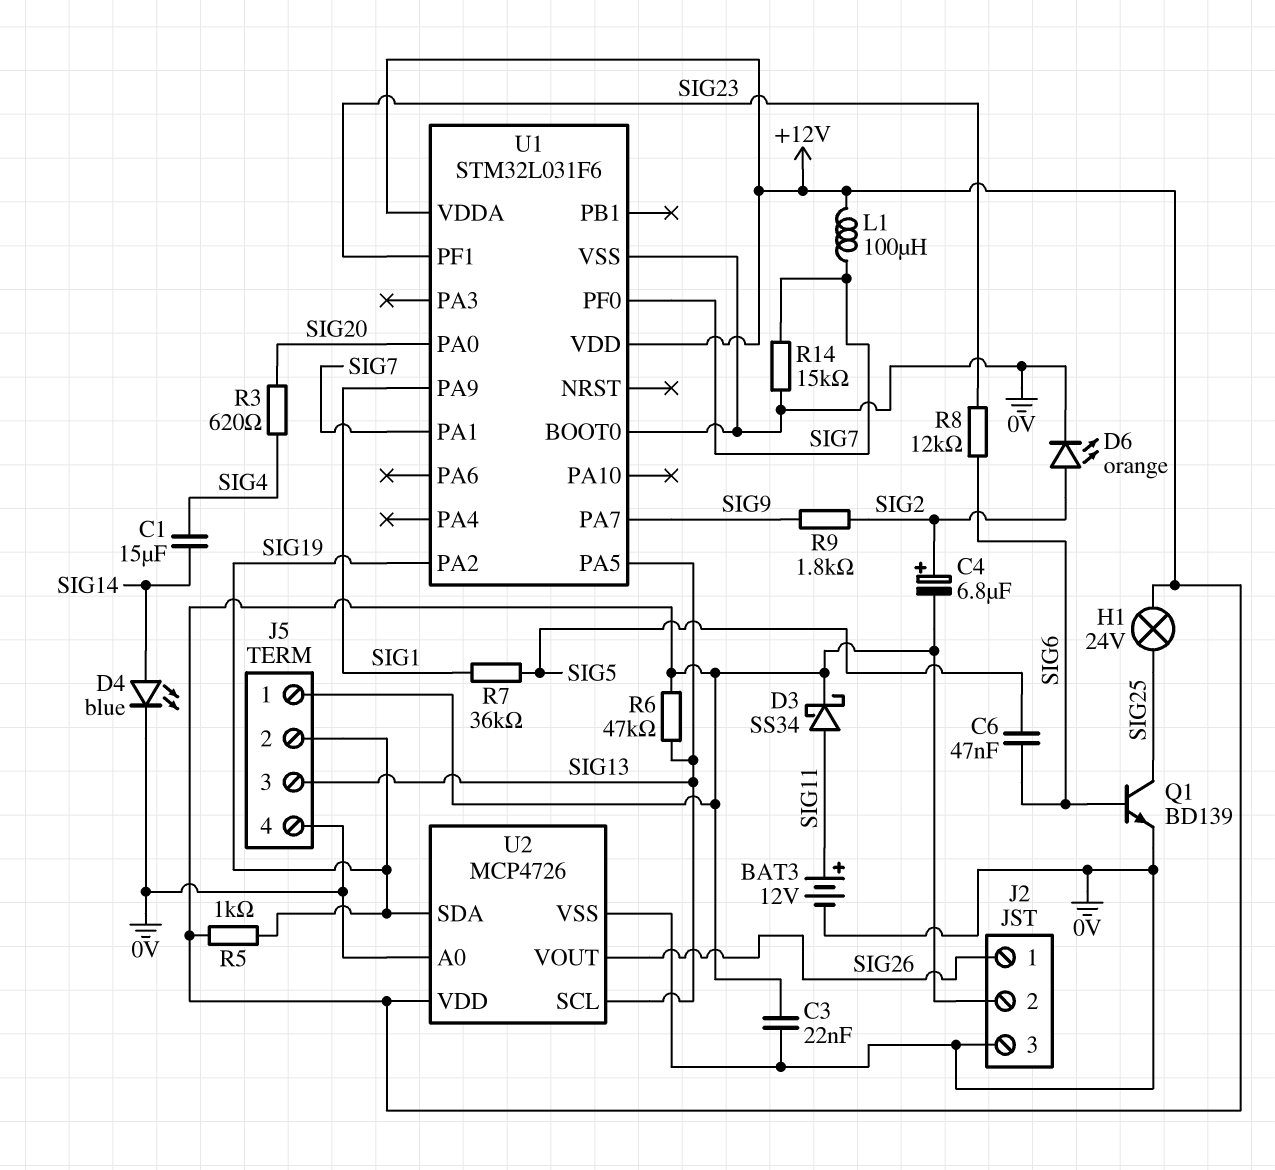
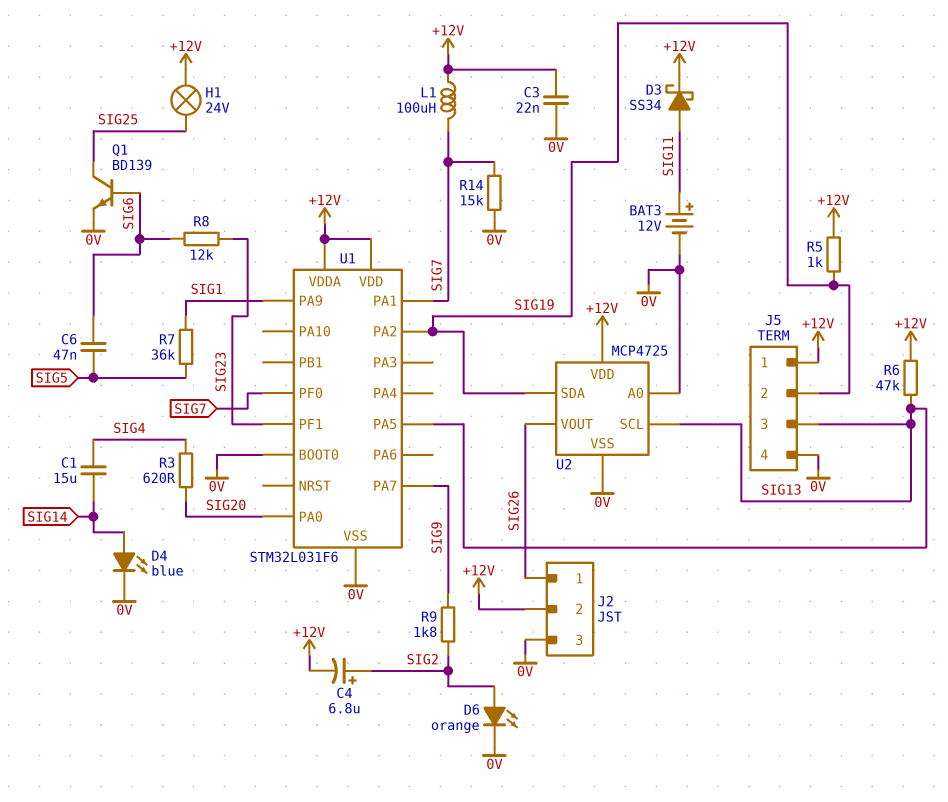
U2: MCP4726 -> MCP4725

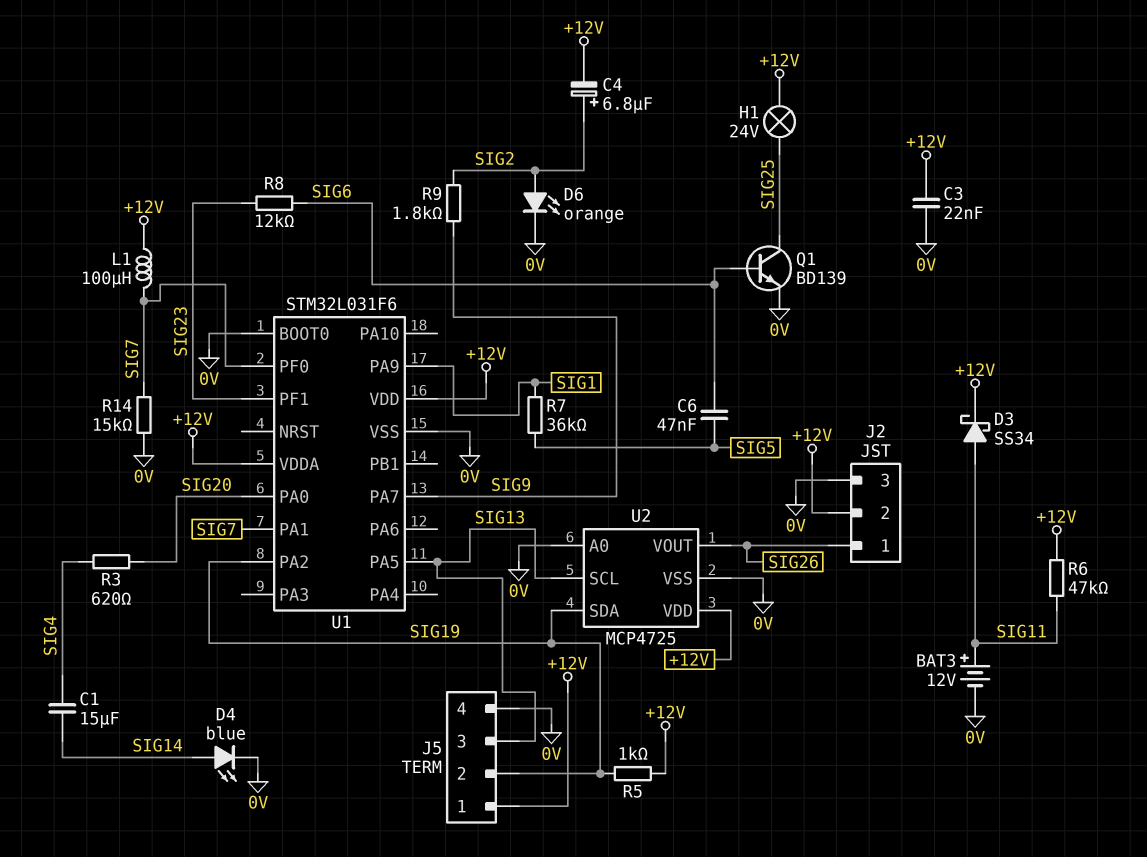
R6: 47k (+12V, SIG13) -> 47k (+12V, SIG11)

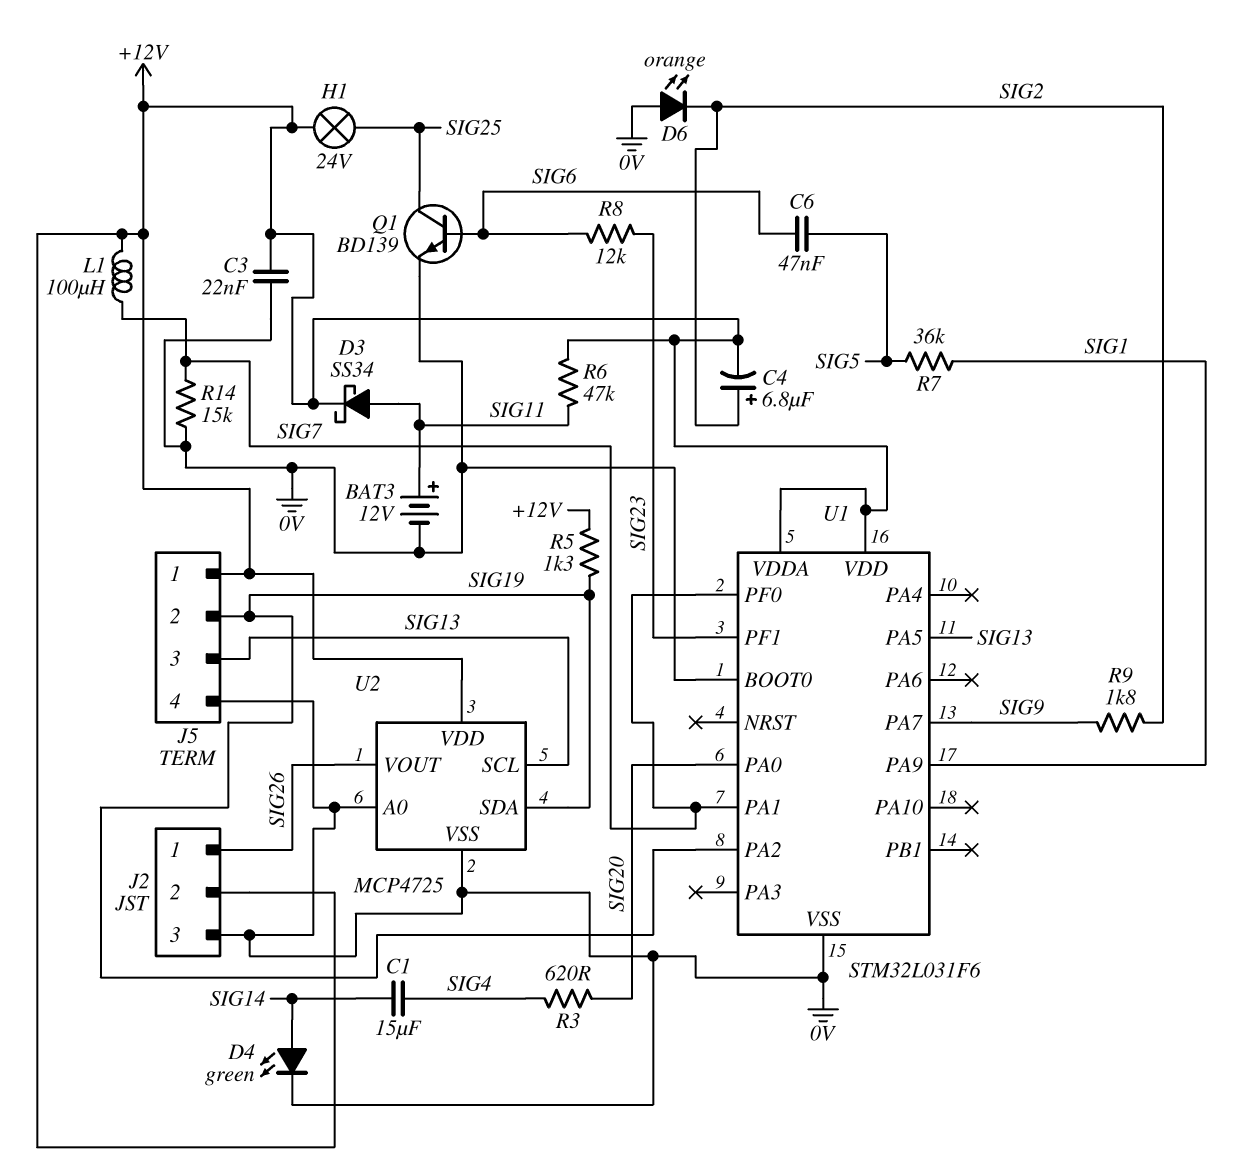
D4: LED blue (A SIG14, K 0V) -> LED green (A SIG14, K 0V)
D6: LED orange (A SIG2, K 0V) -> LED orange (A 0V, K SIG2)
R5: 1k (+12V, SIG19) -> 1.3k (+12V, SIG19)

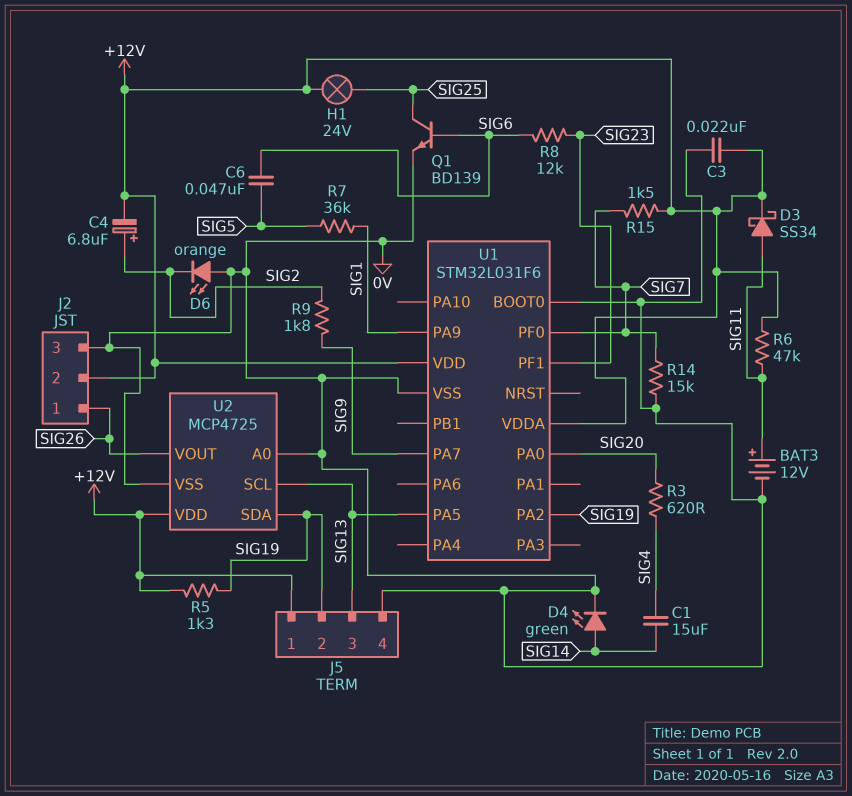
L1: 100uH (+12V, SIG7) -> none
R15: none -> 1.5k (+12V, SIG7)
U1 pin PA1: SIG7 -> none

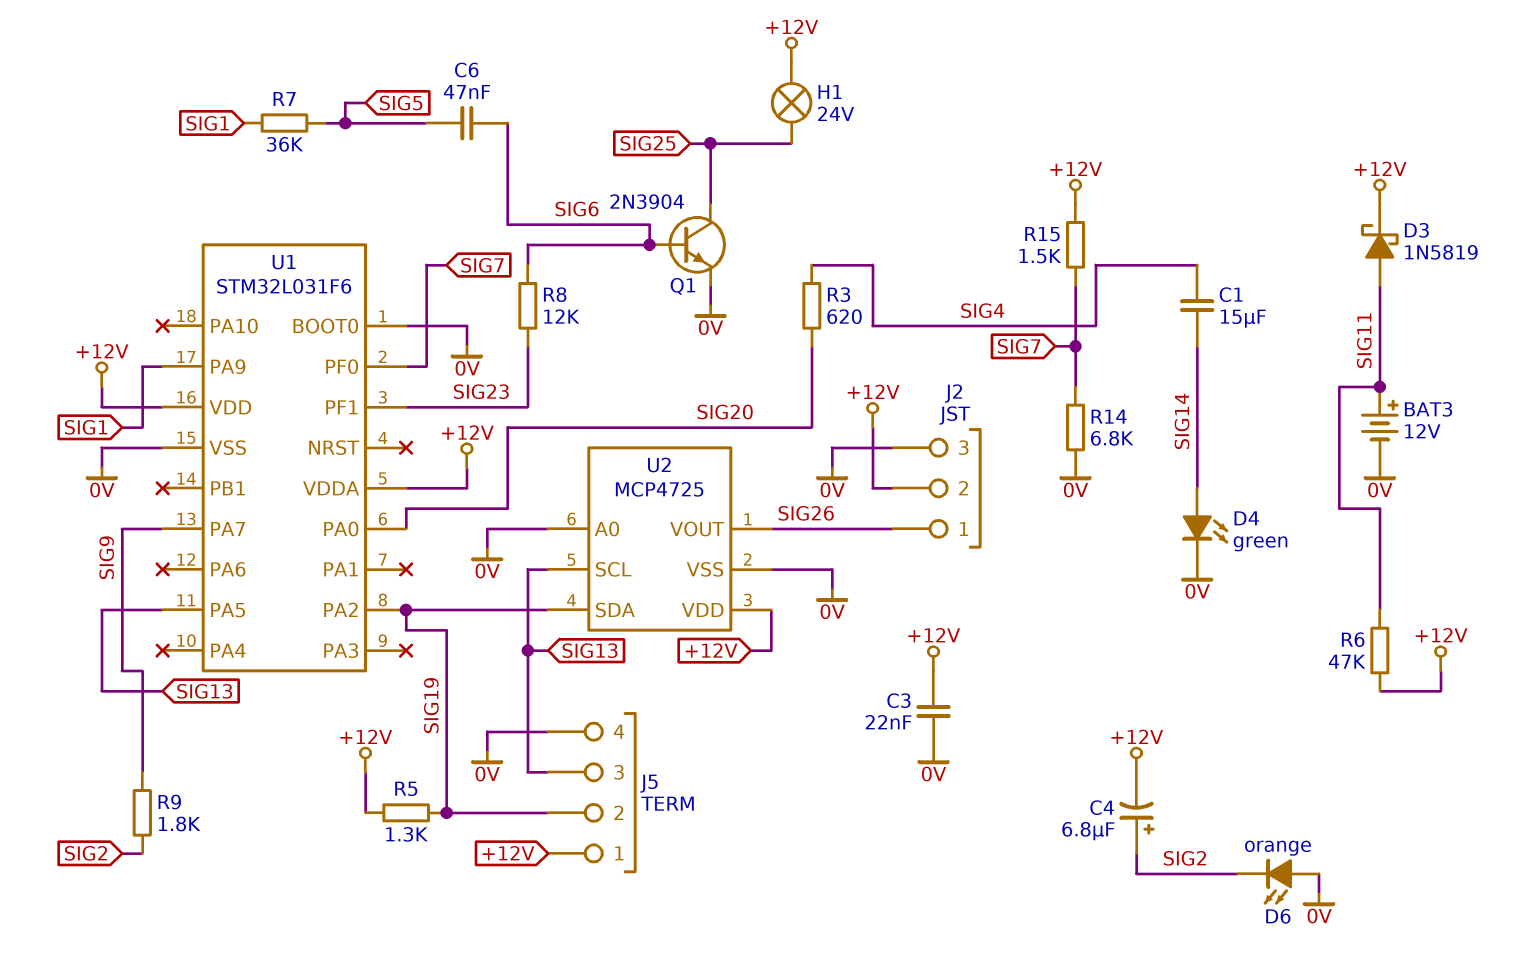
D3: schottky SS34 (A SIG11, K +12V) -> schottky 1N5819 (A SIG11, K +12V)
Q1: NPN BD139 (B SIG6, C SIG25, E 0V) -> NPN 2N3904 (B SIG6, C SIG25, E 0V)
R14: 15k (0V, SIG7) -> 6.8k (0V, SIG7)

